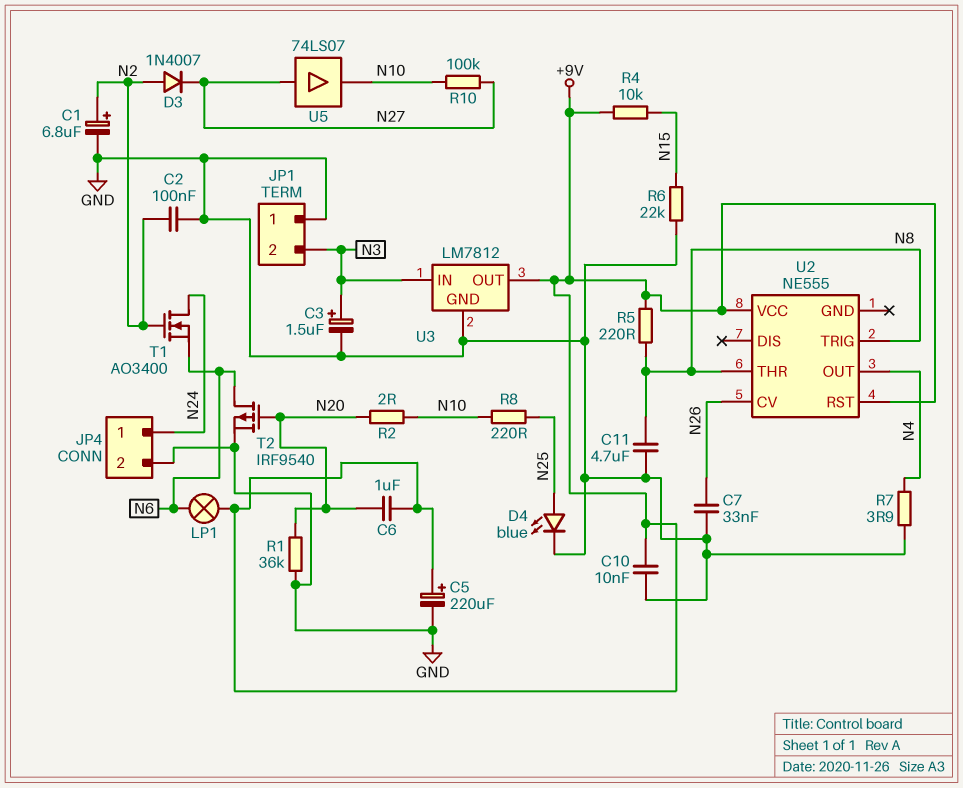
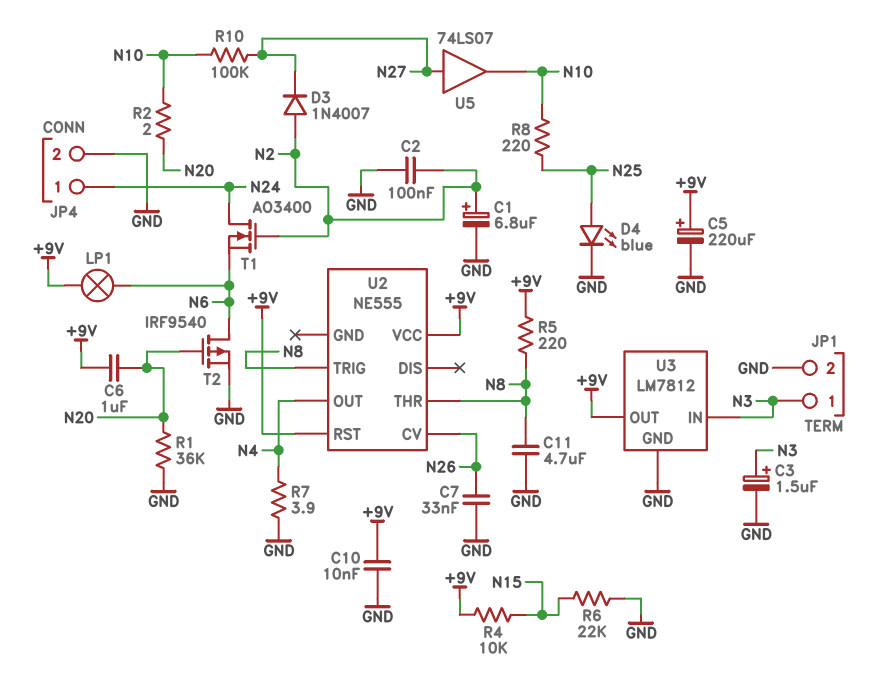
JP1 pin 1: GND -> N3
JP1 pin 2: N3 -> GND

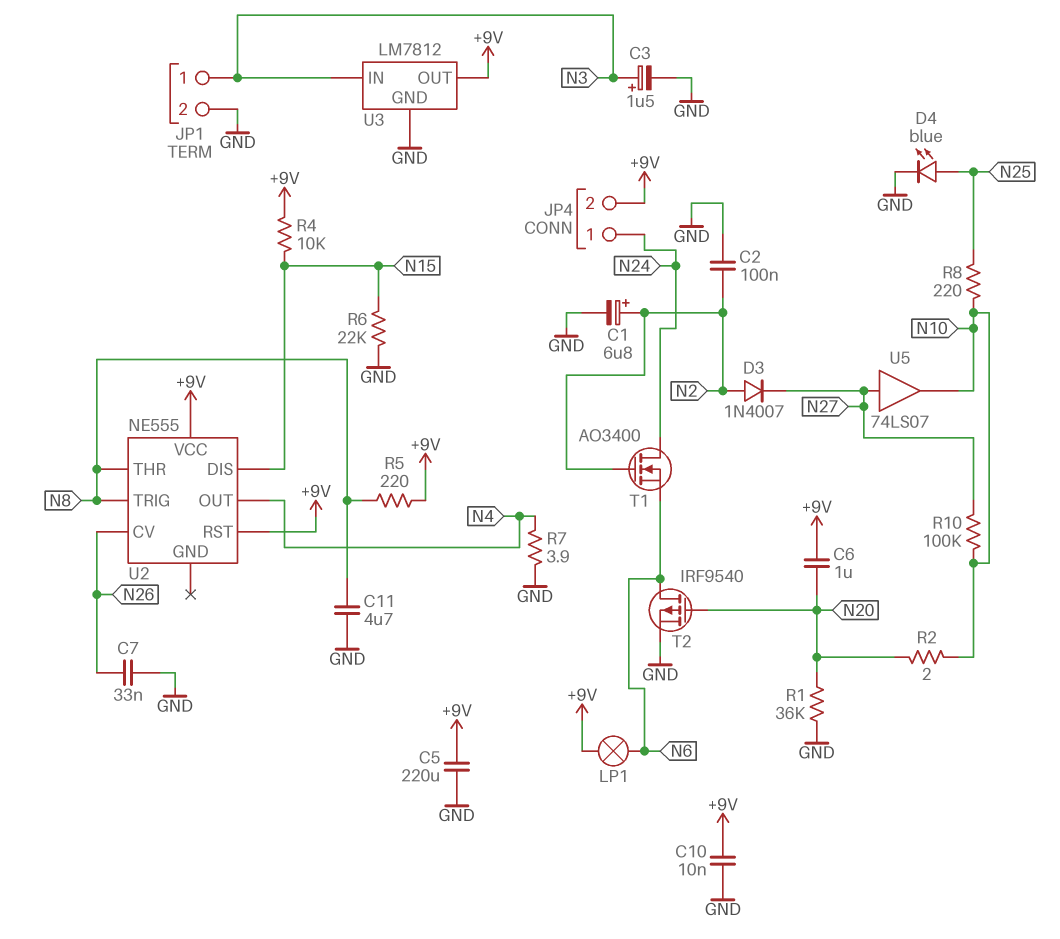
C5: 220uF (plus +9V, minus GND) -> 220uF (+9V, GND)
JP4 pin 2: GND -> +9V
U2 pin DIS: none -> N15

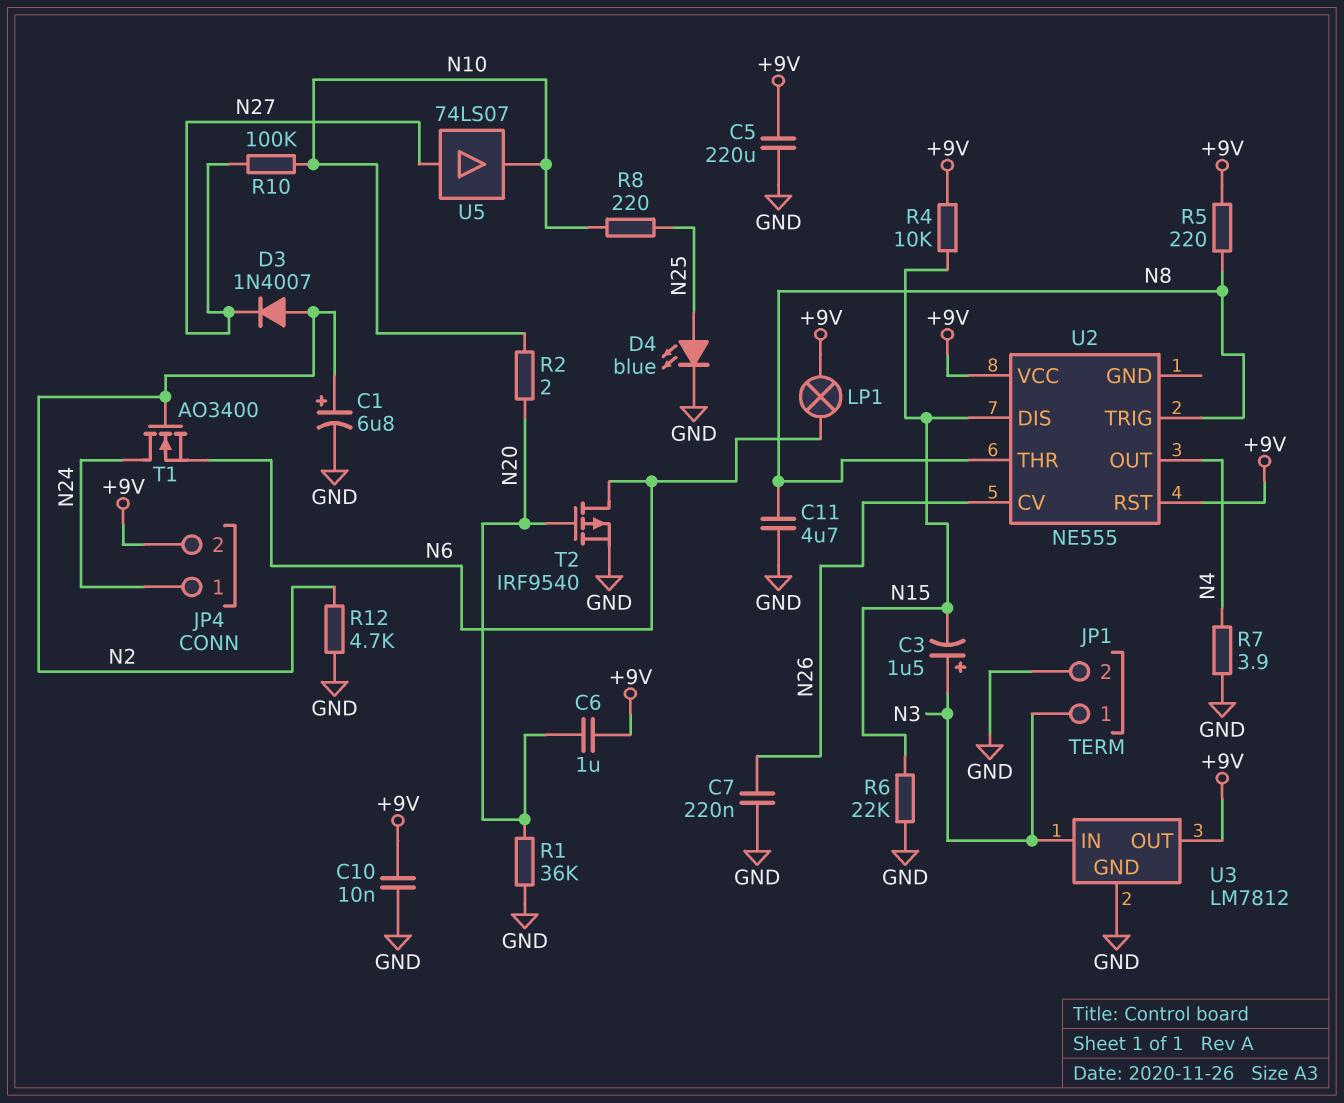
C2: 100nF (GND, N2) -> none
C3: 1.5uF (plus N3, minus GND) -> 1.5uF (plus N3, minus N15)
C7: 33nF (GND, N26) -> 220nF (GND, N26)
R12: none -> 4.7k (GND, N2)

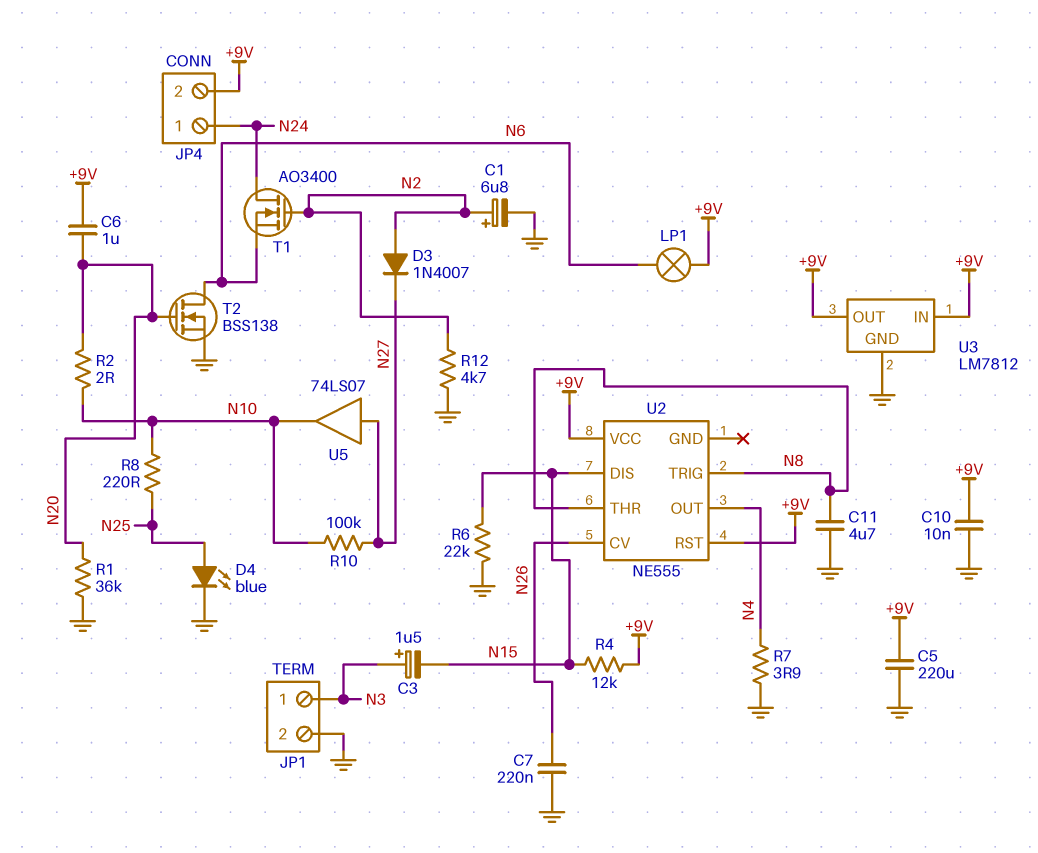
R4: 10k (+9V, N15) -> 12k (+9V, N15)
R5: 220 (+9V, N8) -> none
T2: PMOS IRF9540 (G N20, D N6, S GND) -> NMOS BSS138 (G N20, D N6, S GND)
U3 pin IN: N3 -> +9V

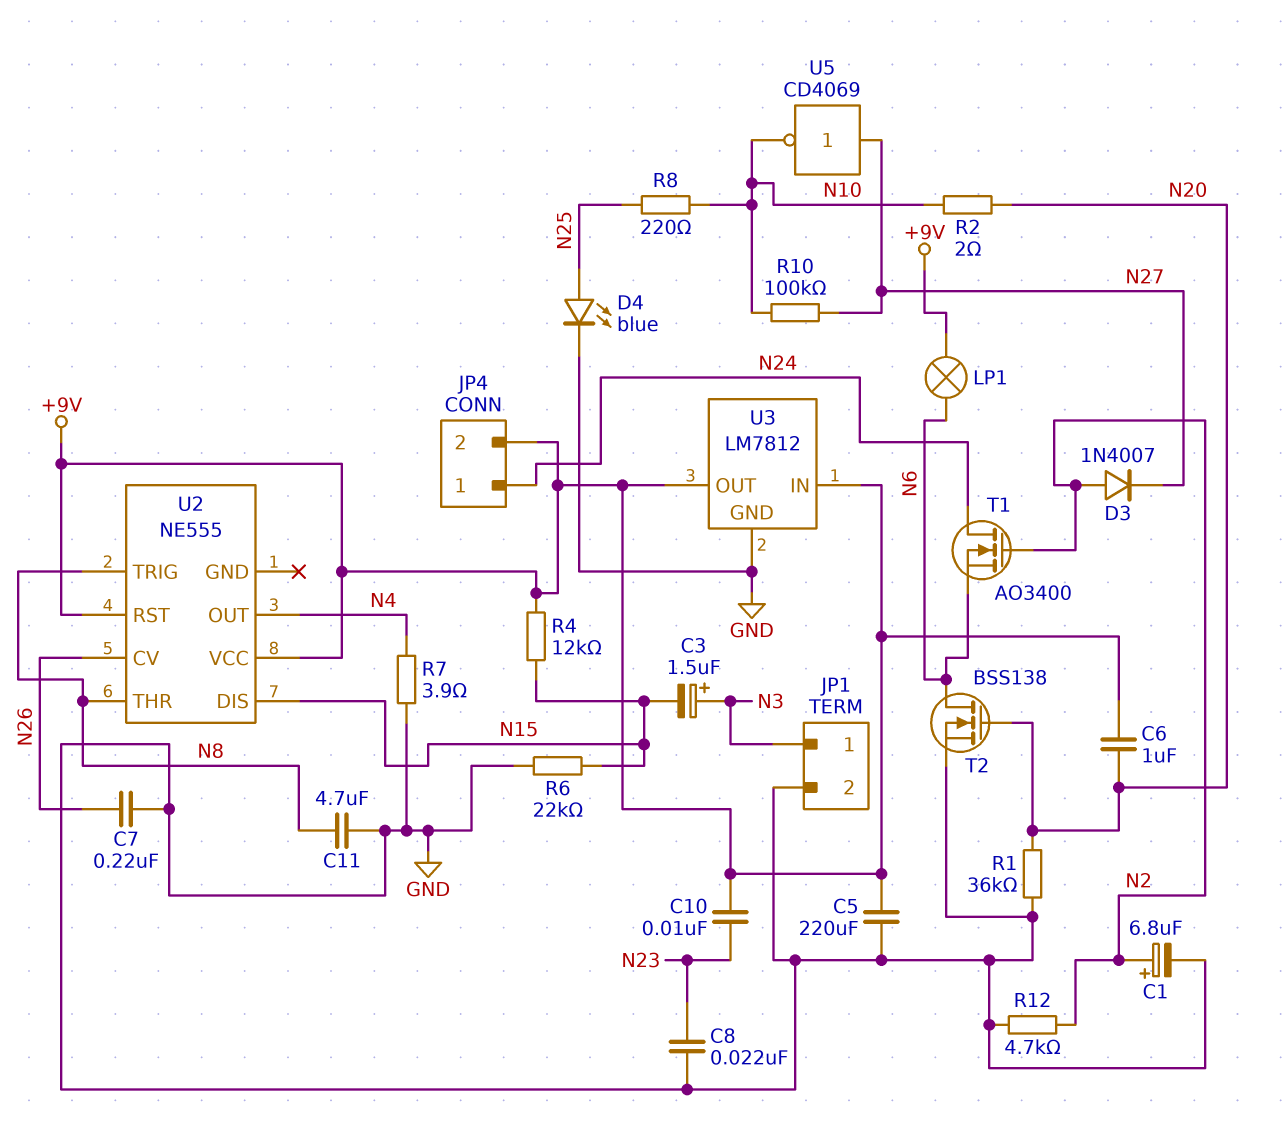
C8: none -> 22nF (GND, N23)
C10: 10nF (+9V, GND) -> 10nF (+9V, N23)
U5: buffer 74LS07 (in N27, out N10) -> NOT CD4069 (in N27, out N10)

